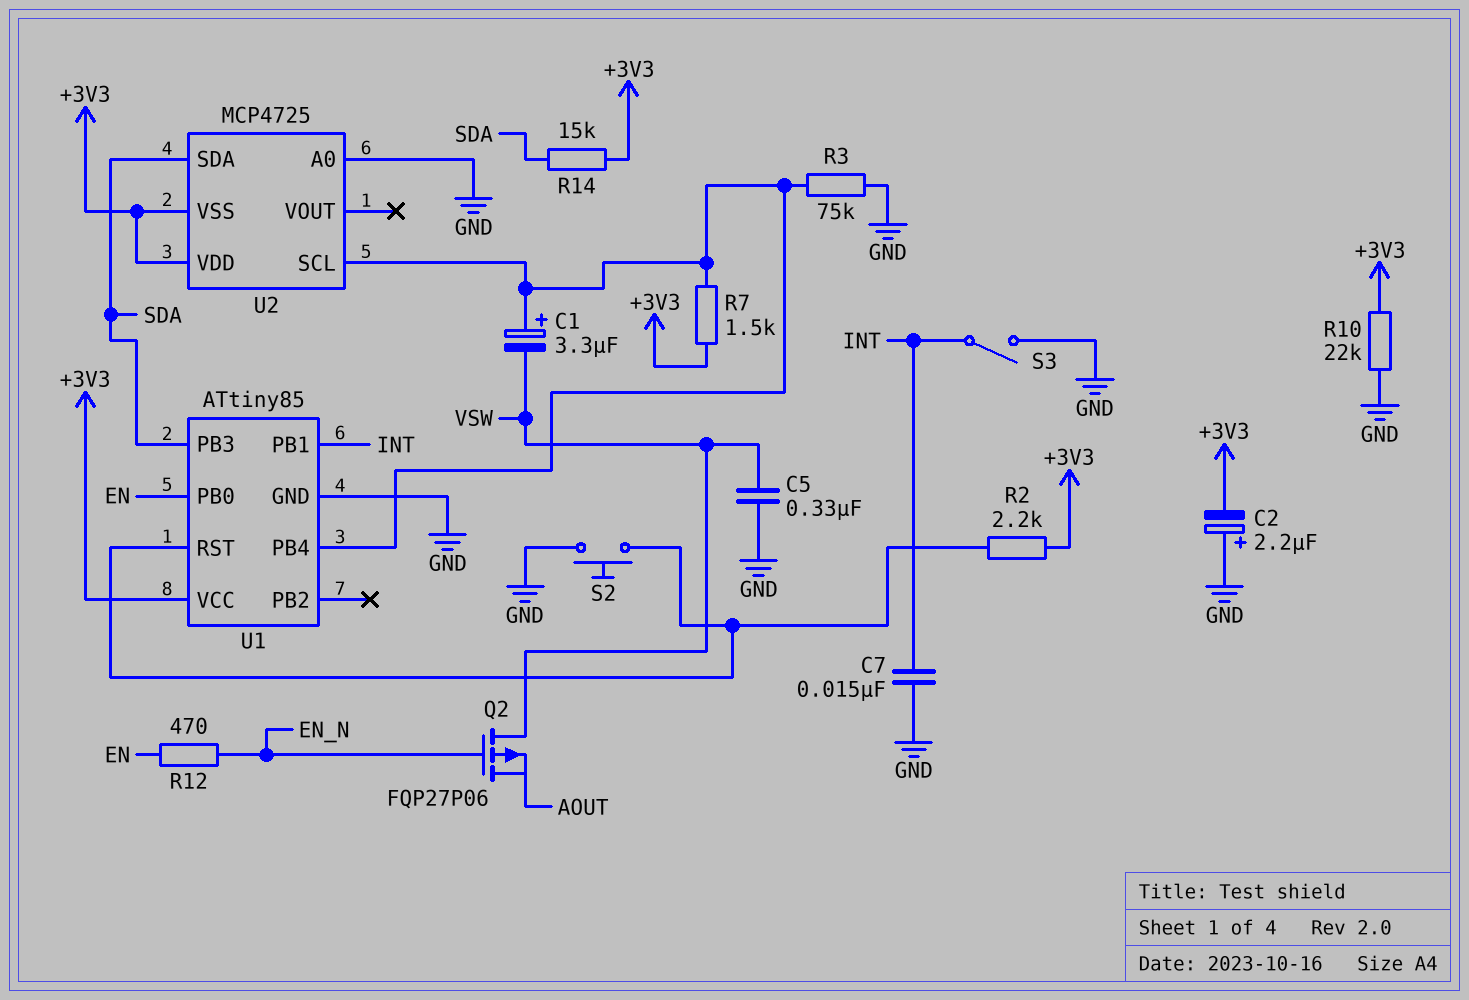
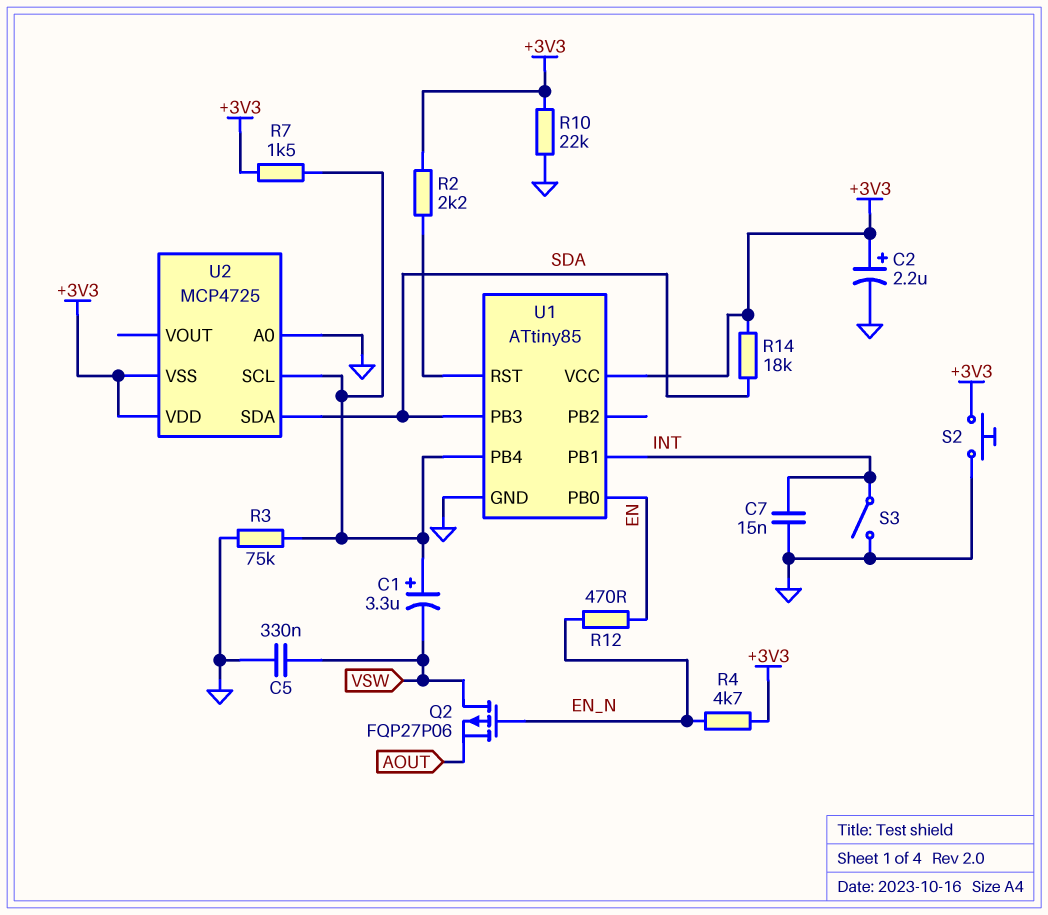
C2: 2.2uF (plus GND, minus +3V3) -> 2.2uF (plus +3V3, minus GND)
R4: none -> 4.7k (+3V3, EN_N)
R14: 15k (+3V3, SDA) -> 18k (+3V3, SDA)
S2: button (GND, U1/RST) -> button (+3V3, GND)

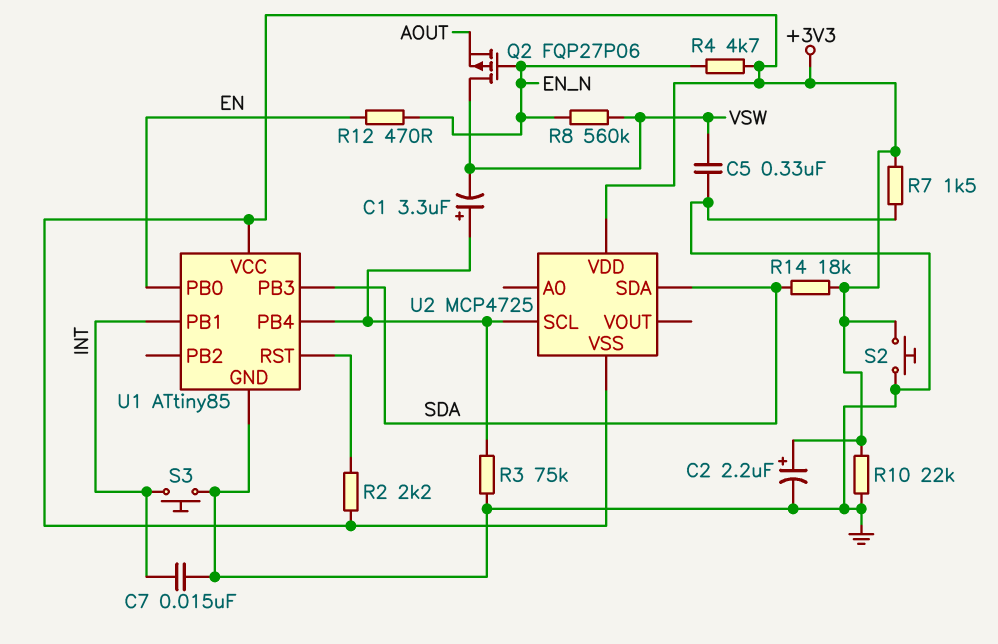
R7: 1.5k (+3V3, U1/PB4) -> 1.5k (+3V3, GND)
R8: none -> 560k (EN_N, VSW)
S3: switch (GND, INT) -> button (GND, INT)
U2 pin A0: GND -> none

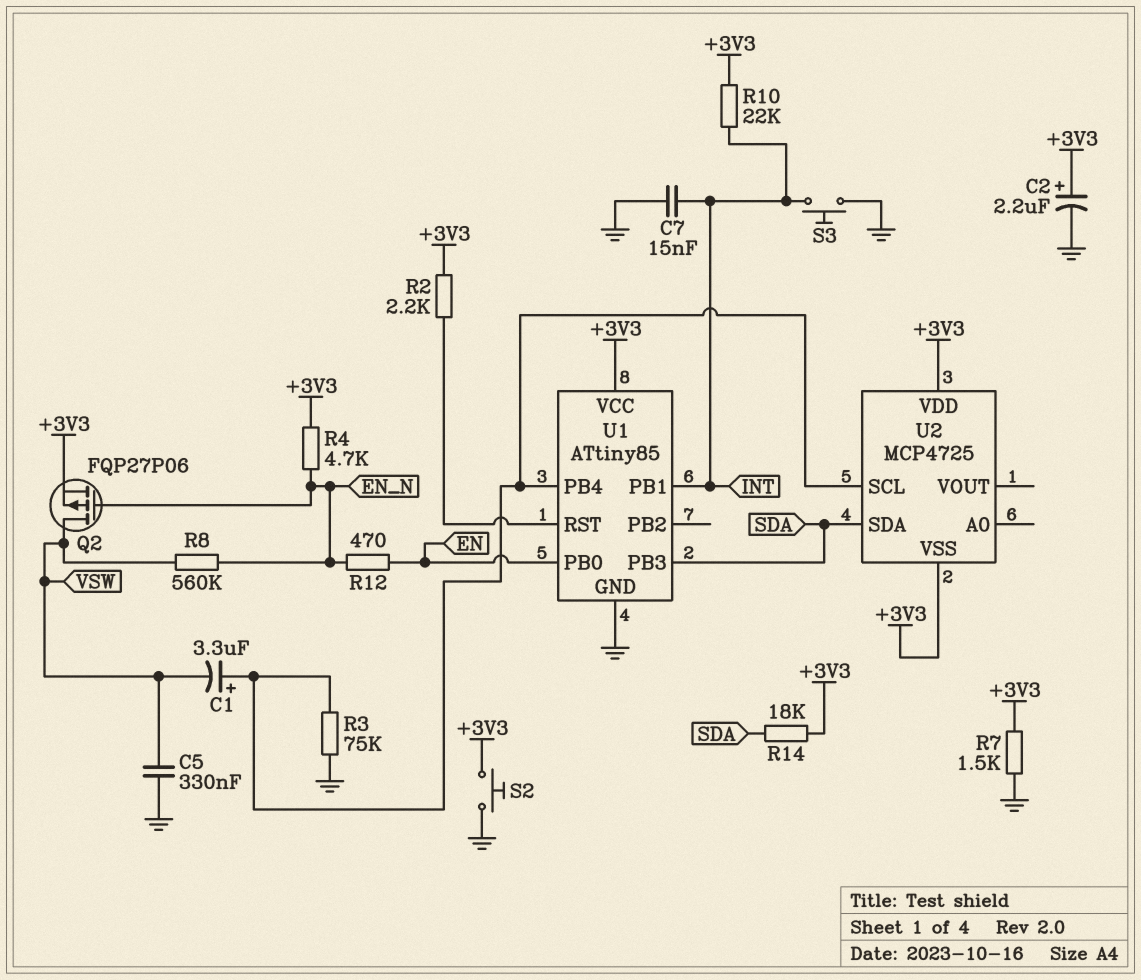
Q2: PMOS FQP27P06 (G EN_N, D VSW, S AOUT) -> PMOS FQP27P06 (G EN_N, D VSW, S +3V3)
R10: 22k (+3V3, GND) -> 22k (+3V3, INT)

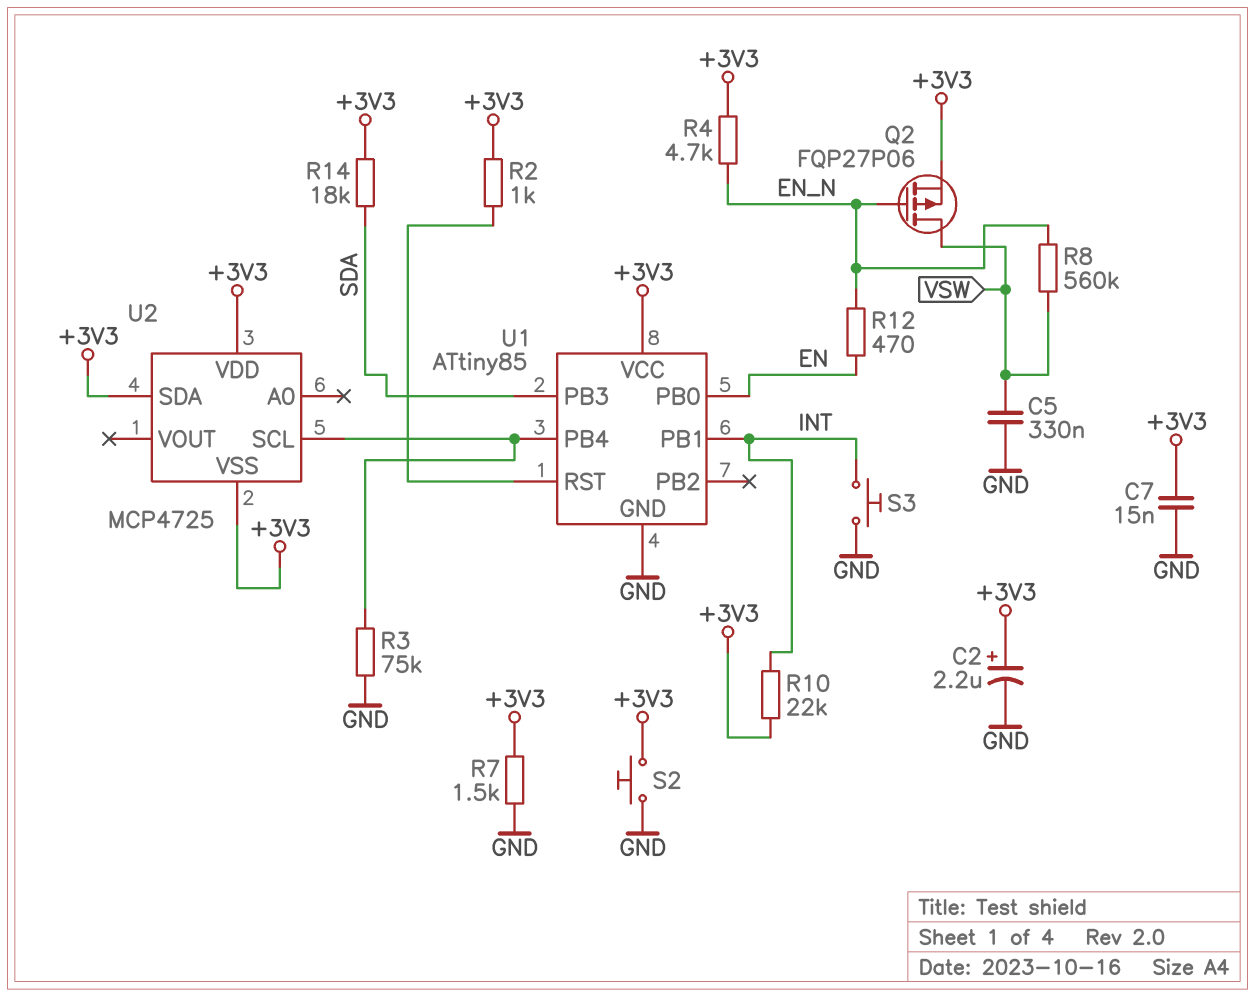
C1: 3.3uF (plus U1/PB4, minus VSW) -> none
C7: 15nF (GND, INT) -> 15nF (+3V3, GND)
R2: 2.2k (+3V3, U1/RST) -> 1k (+3V3, U1/RST)
U2 pin SDA: SDA -> +3V3

